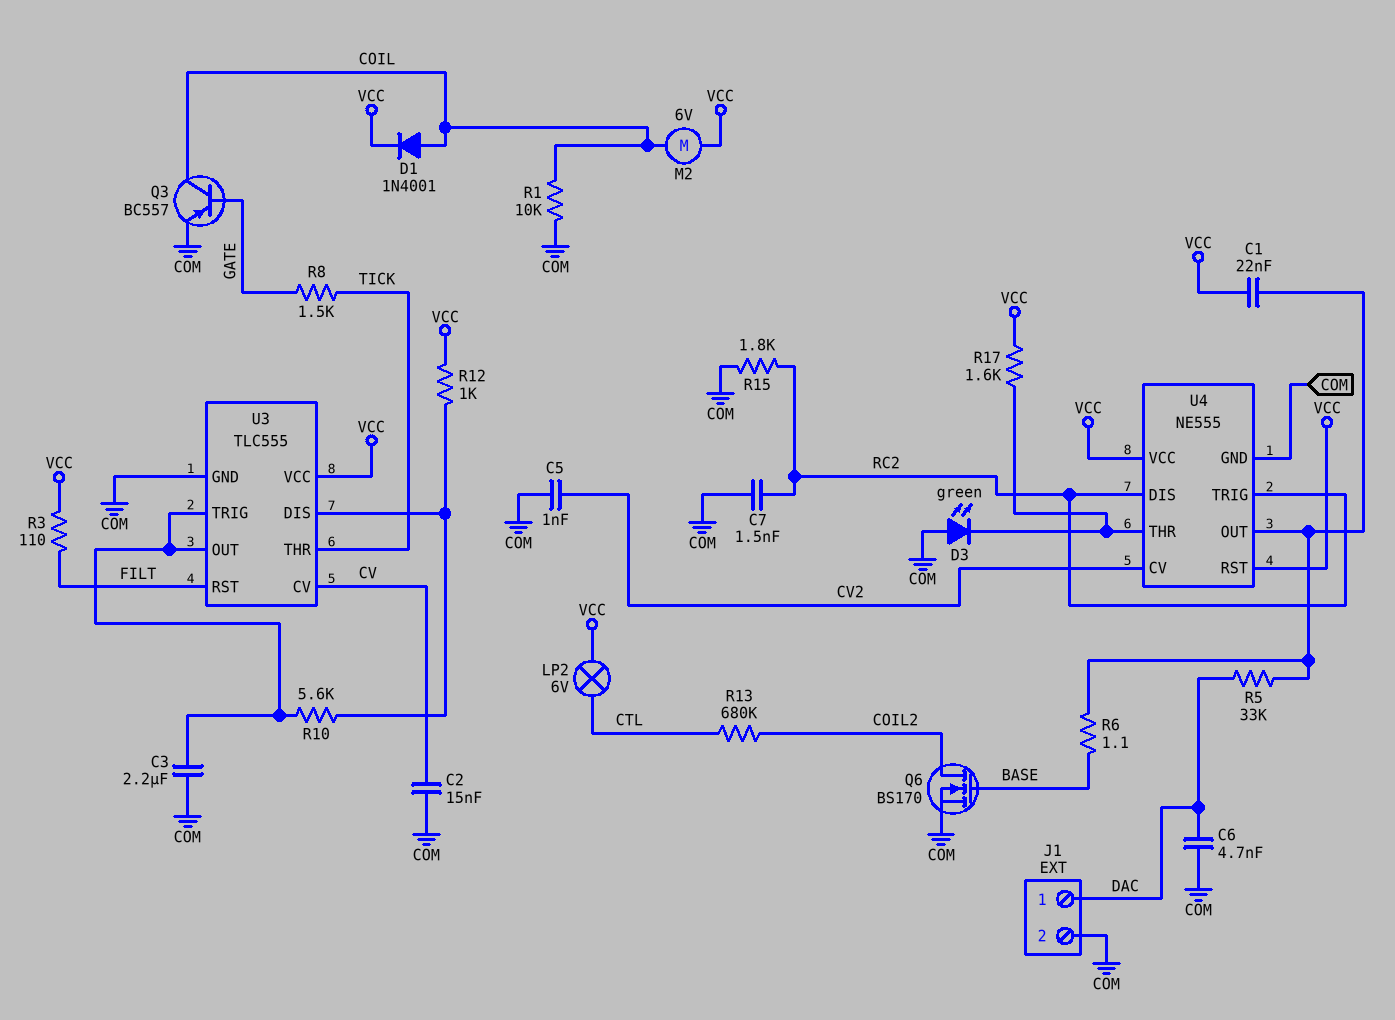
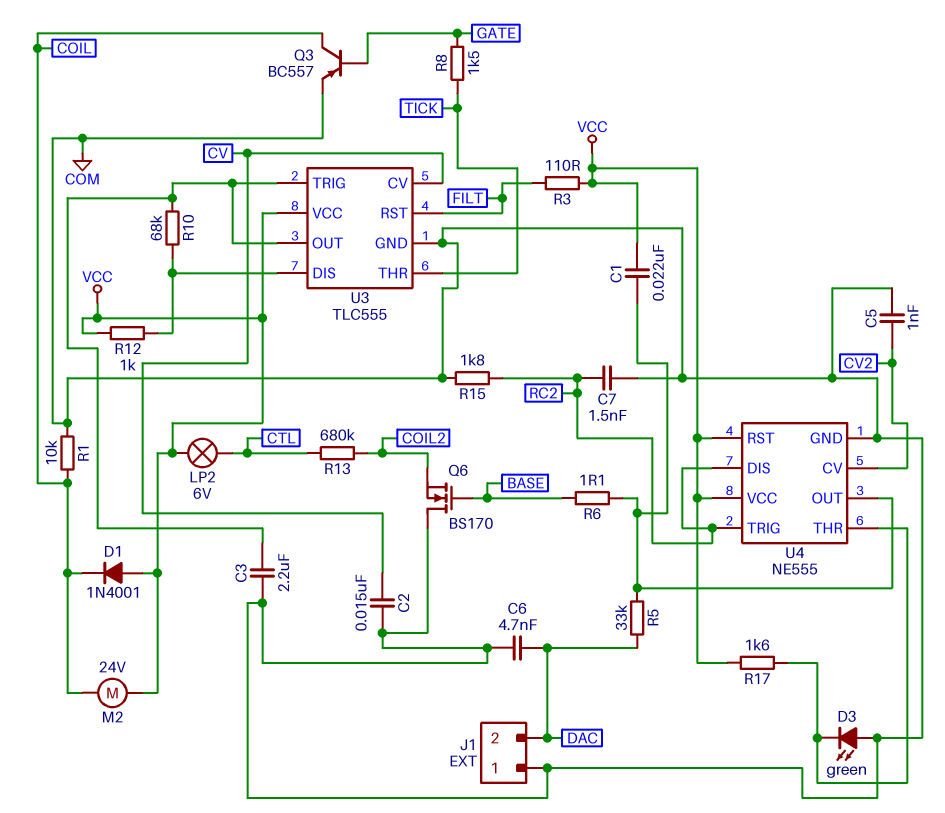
D1: diode 1N4001 (A COIL, K VCC) -> diode 1N4001 (A VCC, K COIL)
J1 pin 1: DAC -> COM
J1 pin 2: COM -> DAC
M2: motor 6V (COIL, VCC) -> motor 24V (COIL, VCC)
Q6: NMOS BS170 (G BASE, D COIL2, S COM) -> NMOS BS170 (G BASE, D COM, S COIL2)
R10: 5.6k (U3/DIS, U3/OUT) -> 68k (U3/DIS, U3/OUT)

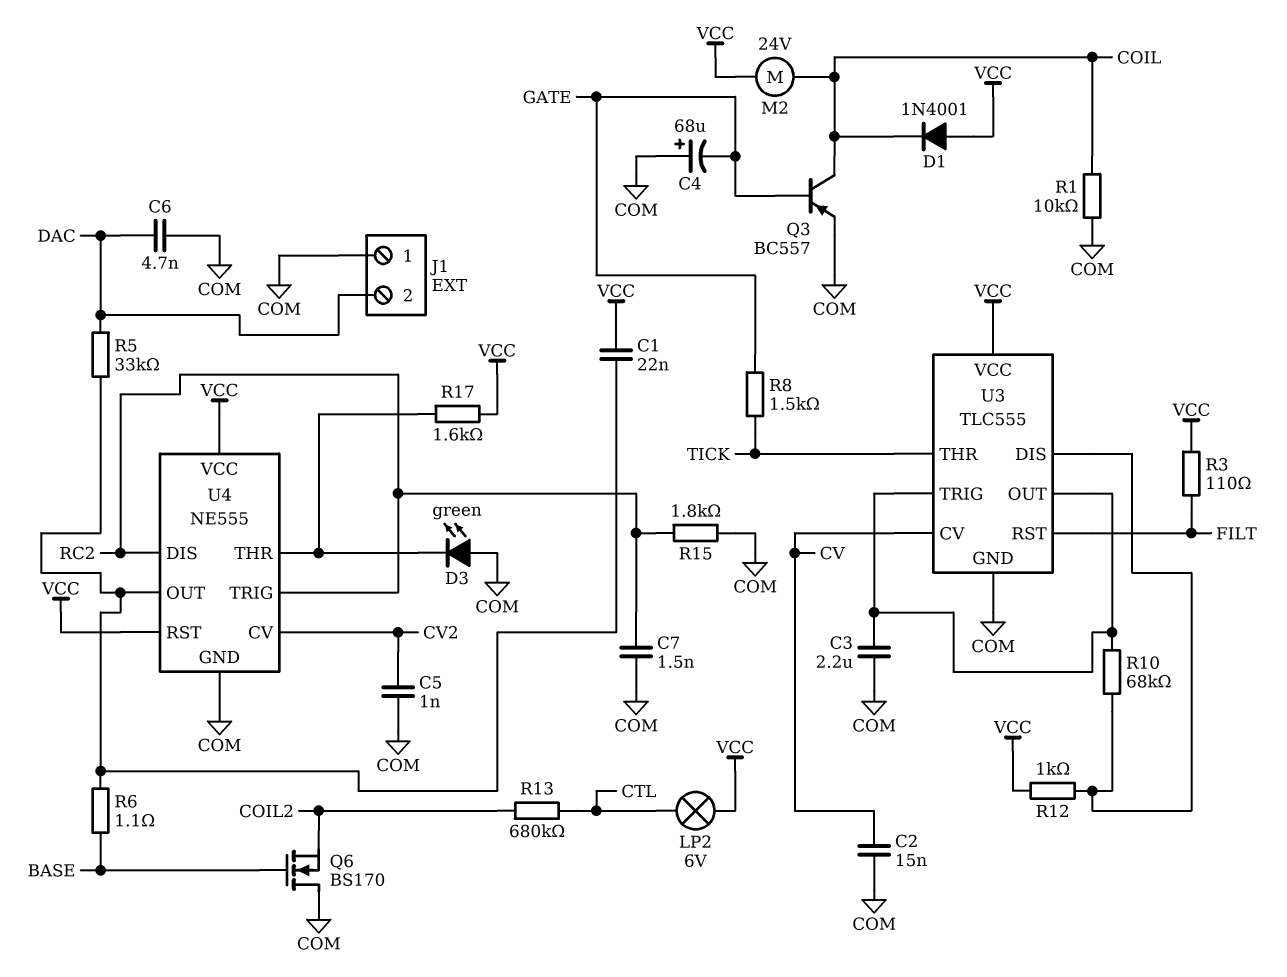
C4: none -> 68uF (plus COM, minus GATE)

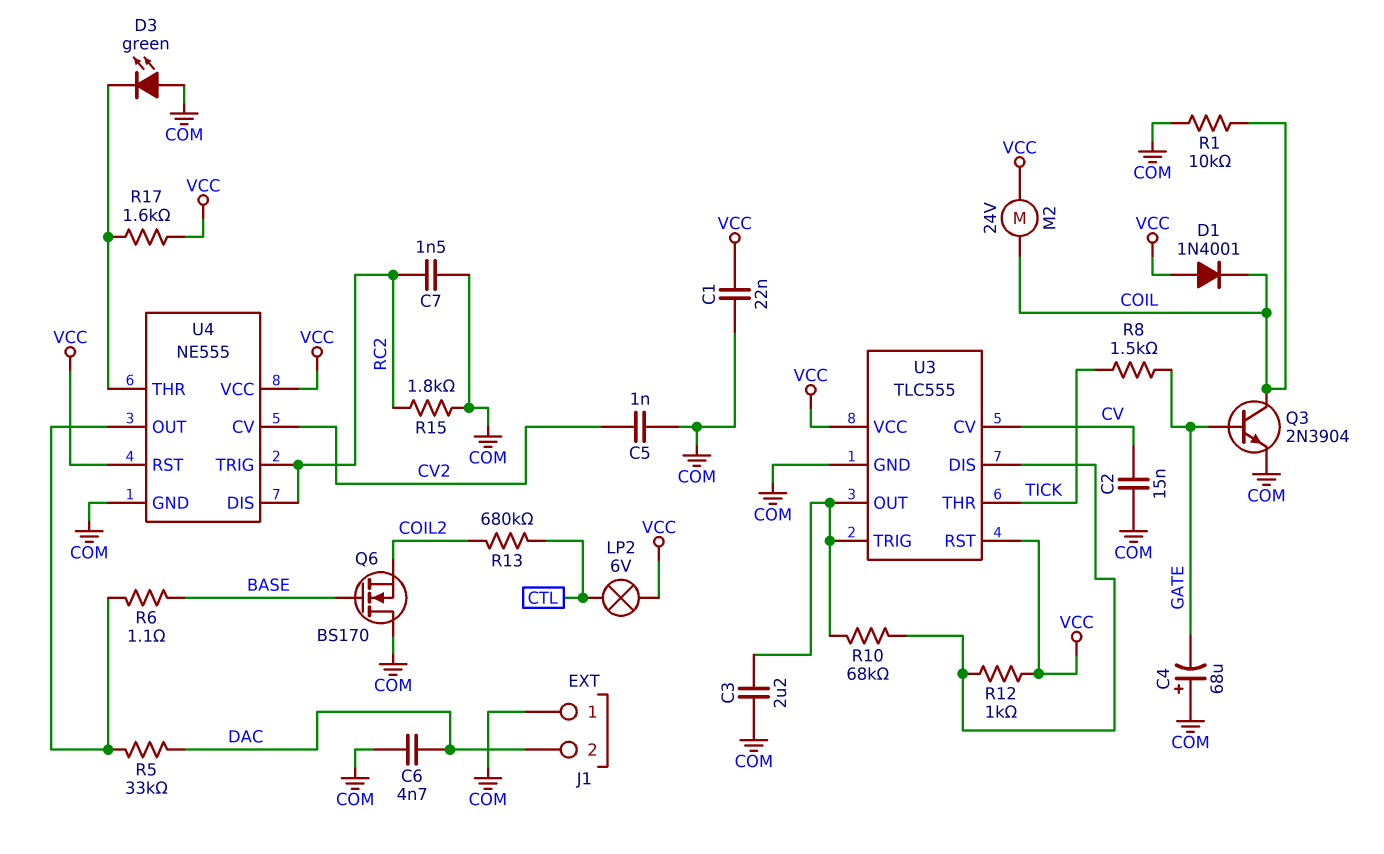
C1: 22nF (U4/OUT, VCC) -> 22nF (COM, VCC)
Q3: PNP BC557 (B GATE, C COIL, E COM) -> NPN 2N3904 (B GATE, C COIL, E COM)
R3: 110 (FILT, VCC) -> none
U3 pin RST: FILT -> VCC

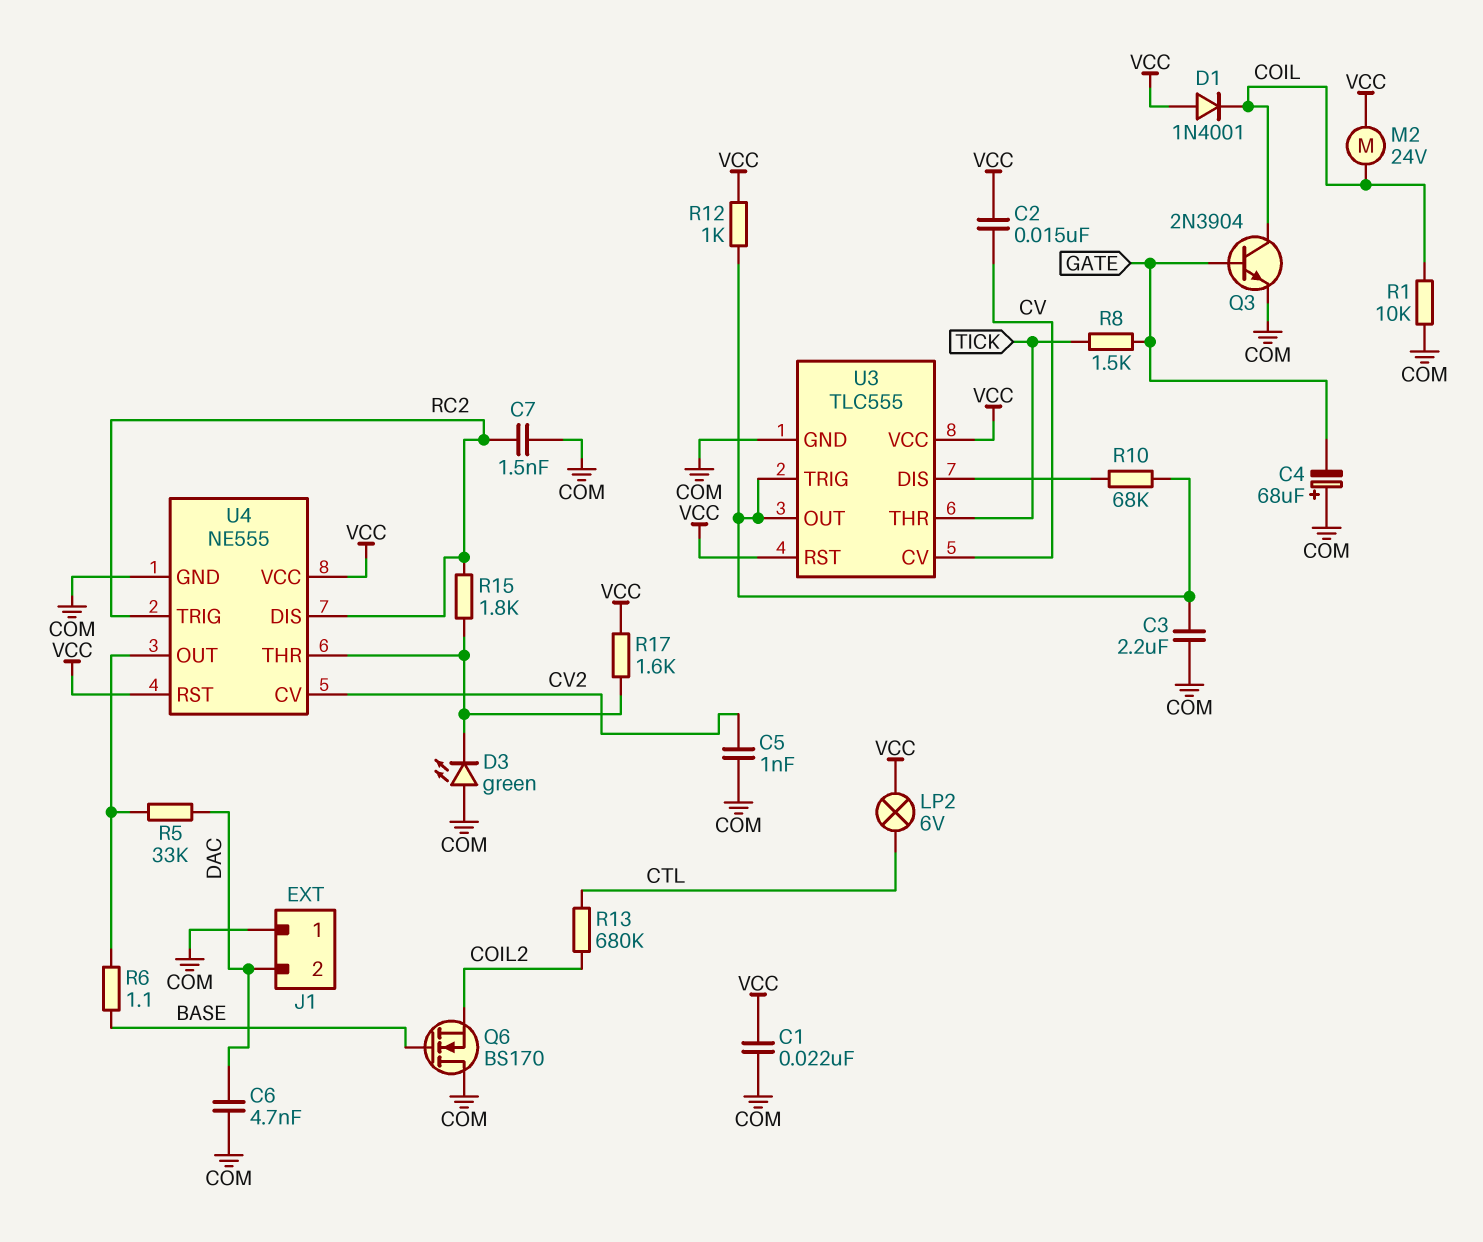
C2: 15nF (COM, CV) -> 15nF (CV, VCC)
R12: 1k (U3/DIS, VCC) -> 1k (U3/OUT, VCC)
R15: 1.8k (COM, RC2) -> 1.8k (RC2, U4/THR)

